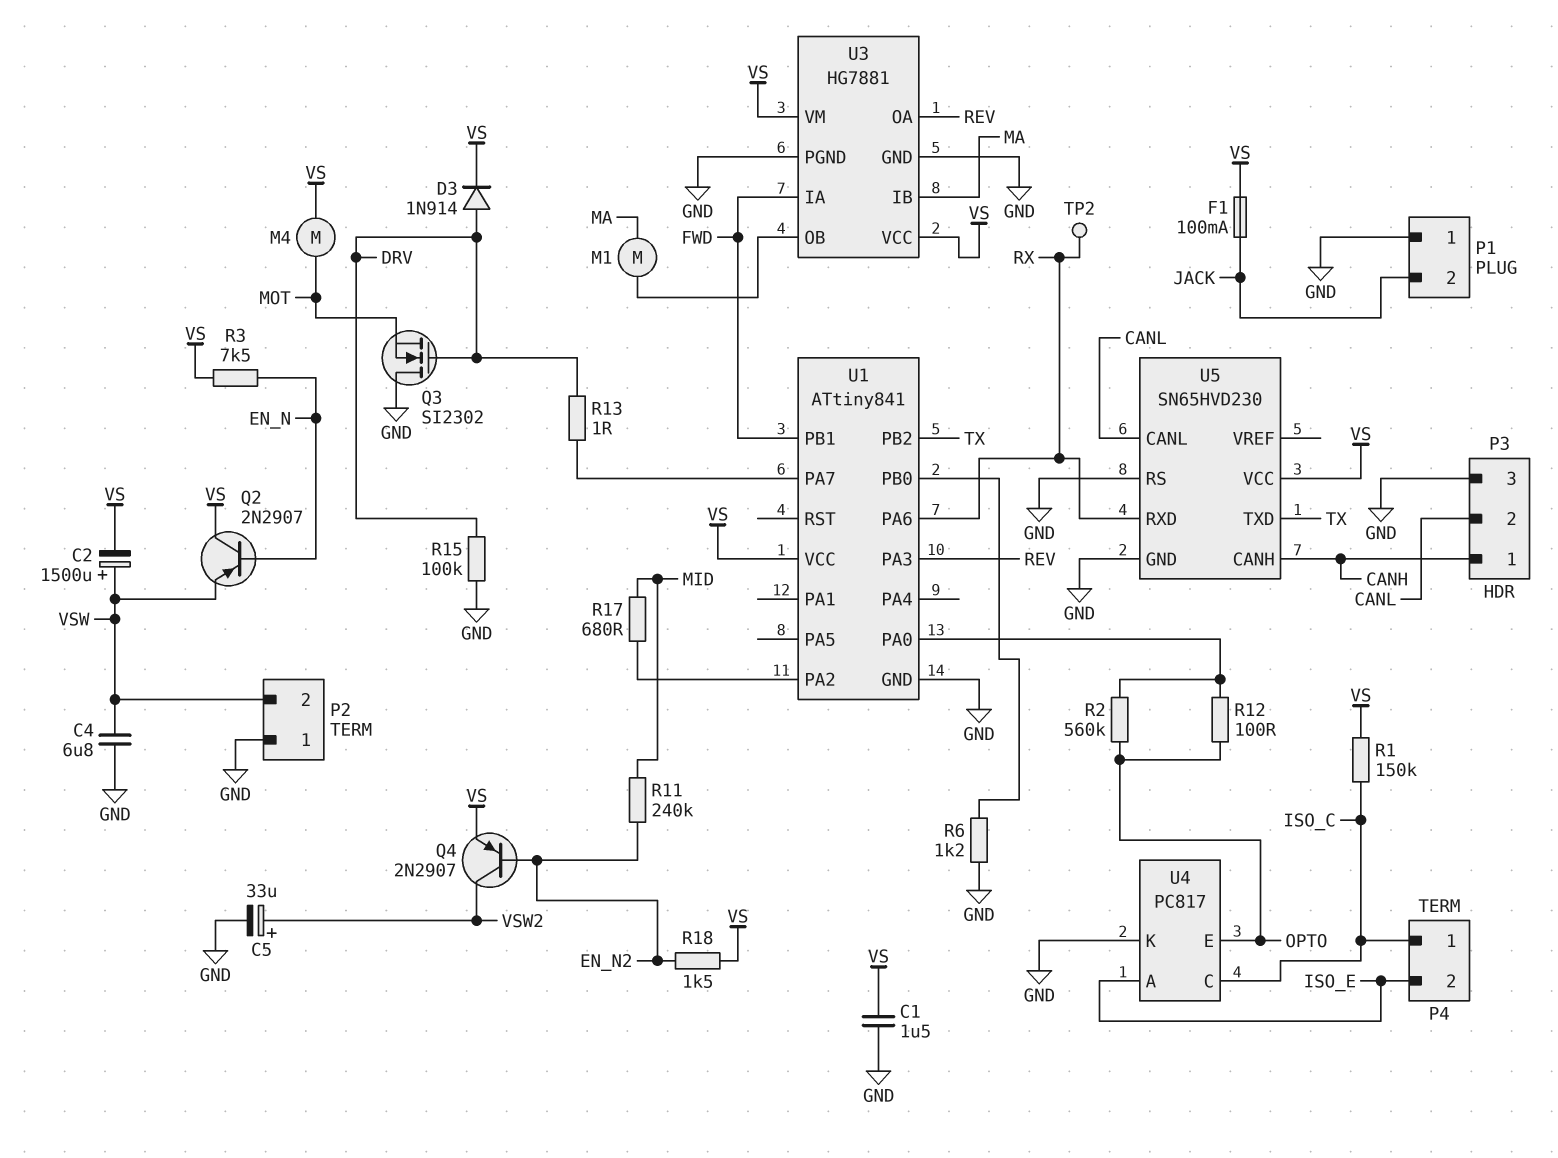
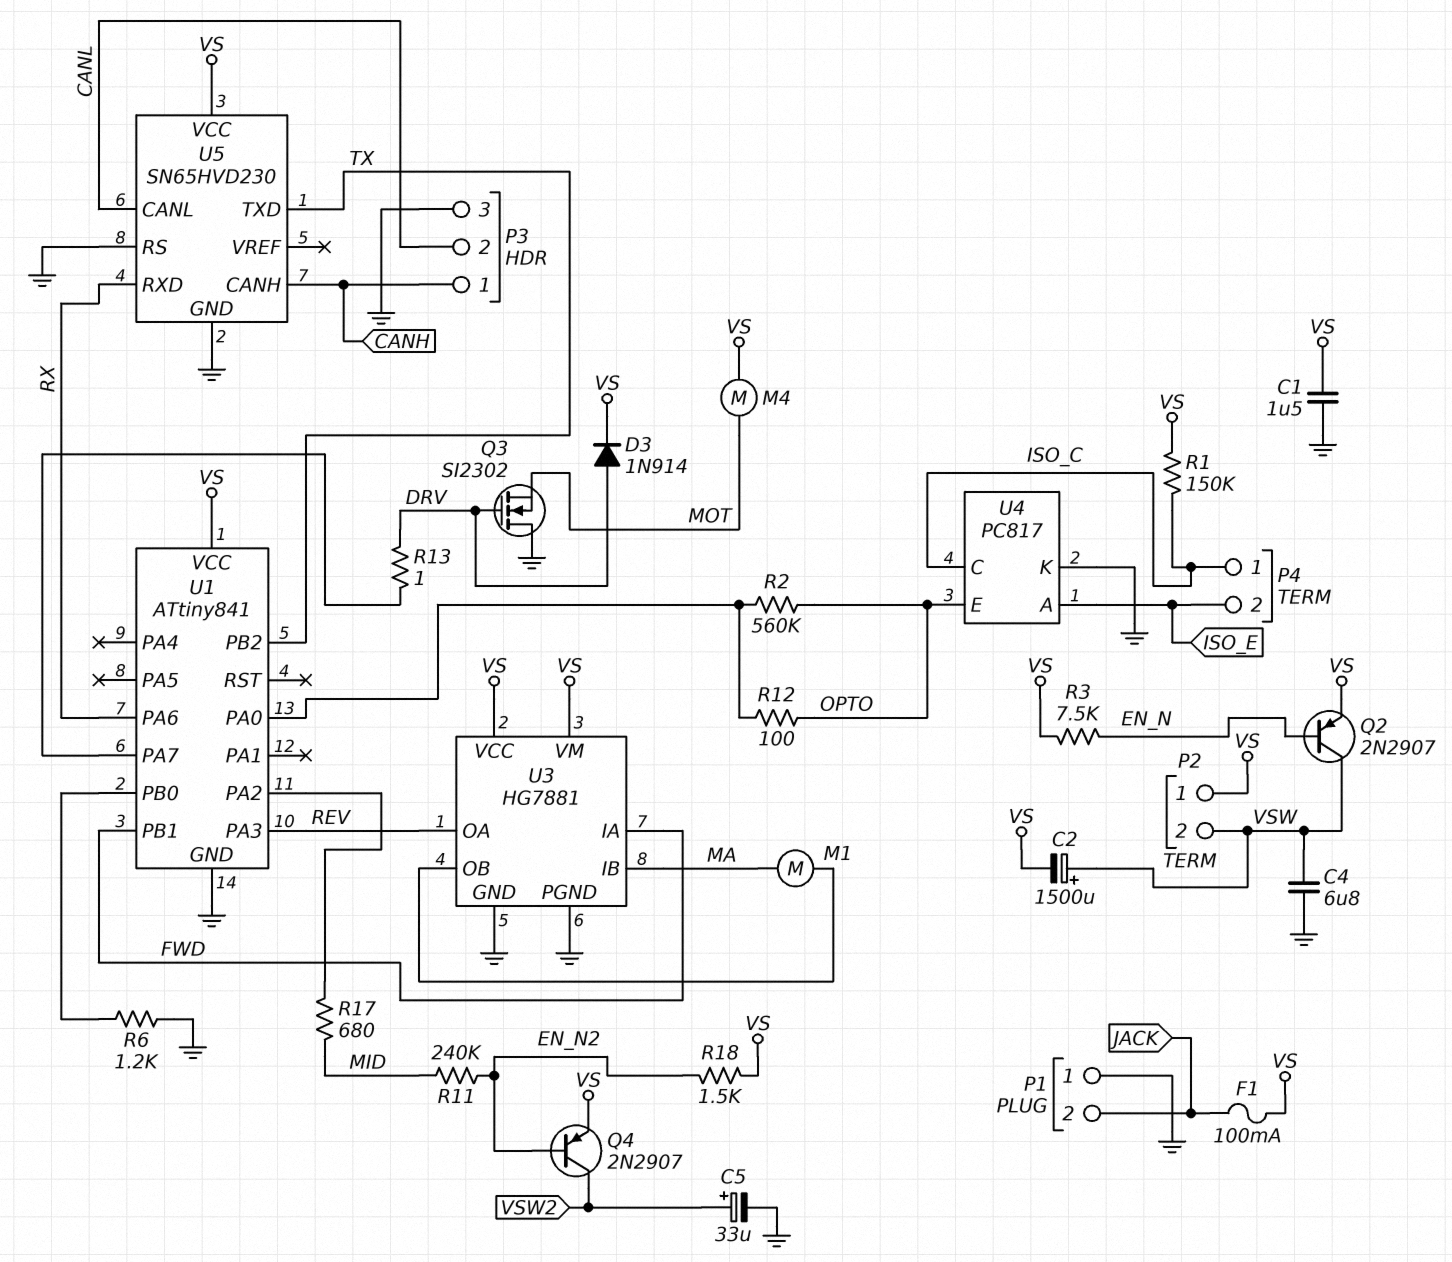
P2 pin 1: GND -> VS
Q2: PNP 2N2907 (B EN_N, C VS, E VSW) -> PNP 2N2907 (B EN_N, C VSW, E VS)
R15: 100k (DRV, GND) -> none
TP2: test point (RX) -> none

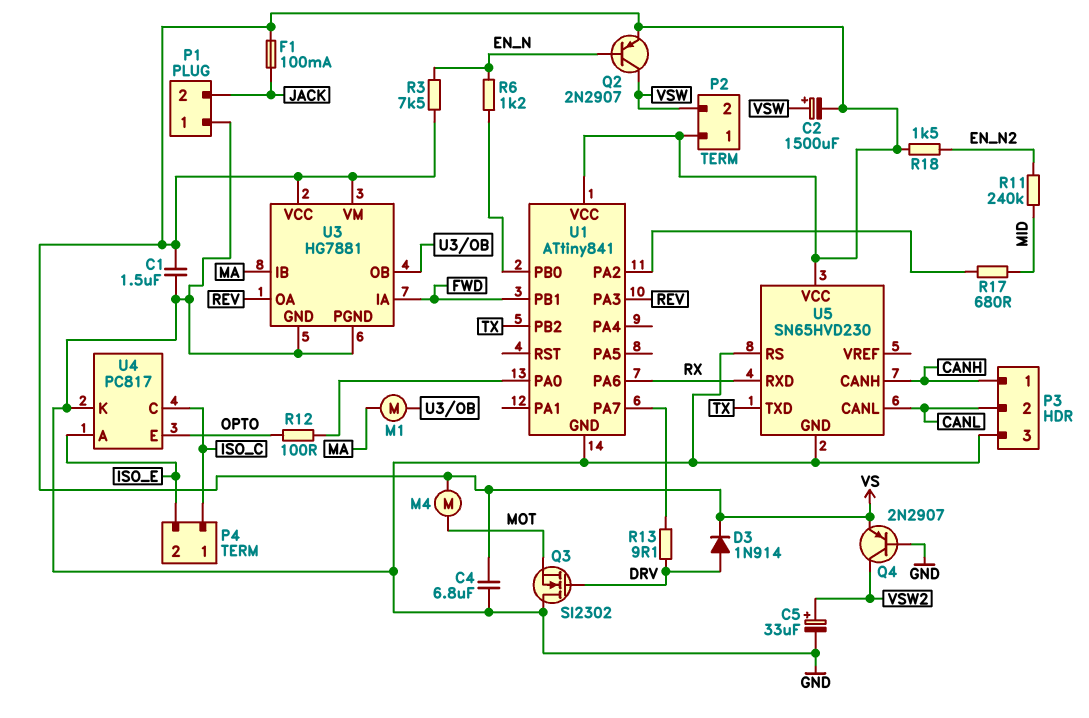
C4: 6.8uF (GND, VSW) -> 6.8uF (GND, VS)
Q4: PNP 2N2907 (B EN_N2, C VSW2, E VS) -> PNP 2N2907 (B GND, C VSW2, E VS)
R1: 150k (ISO_C, VS) -> none
R2: 560k (OPTO, U1/PA0) -> none
R6: 1.2k (GND, U1/PB0) -> 1.2k (EN_N, U1/PB0)
R13: 1 (DRV, U1/PA7) -> 9.1 (DRV, U1/PA7)

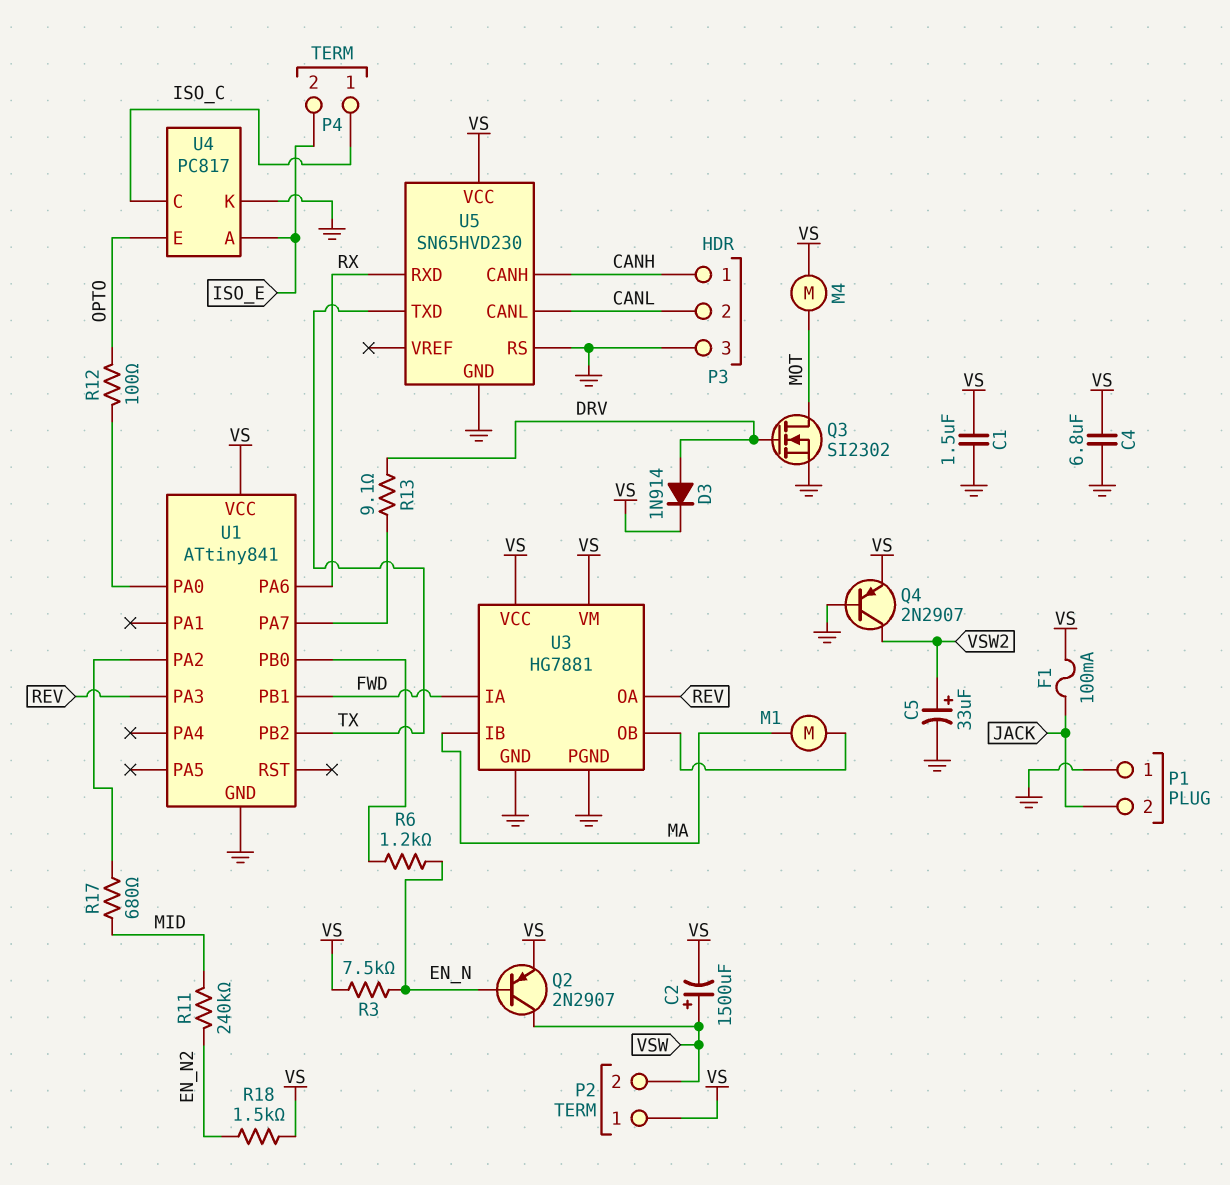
Q3: NMOS SI2302 (G DRV, D GND, S MOT) -> NMOS SI2302 (G DRV, D MOT, S GND)

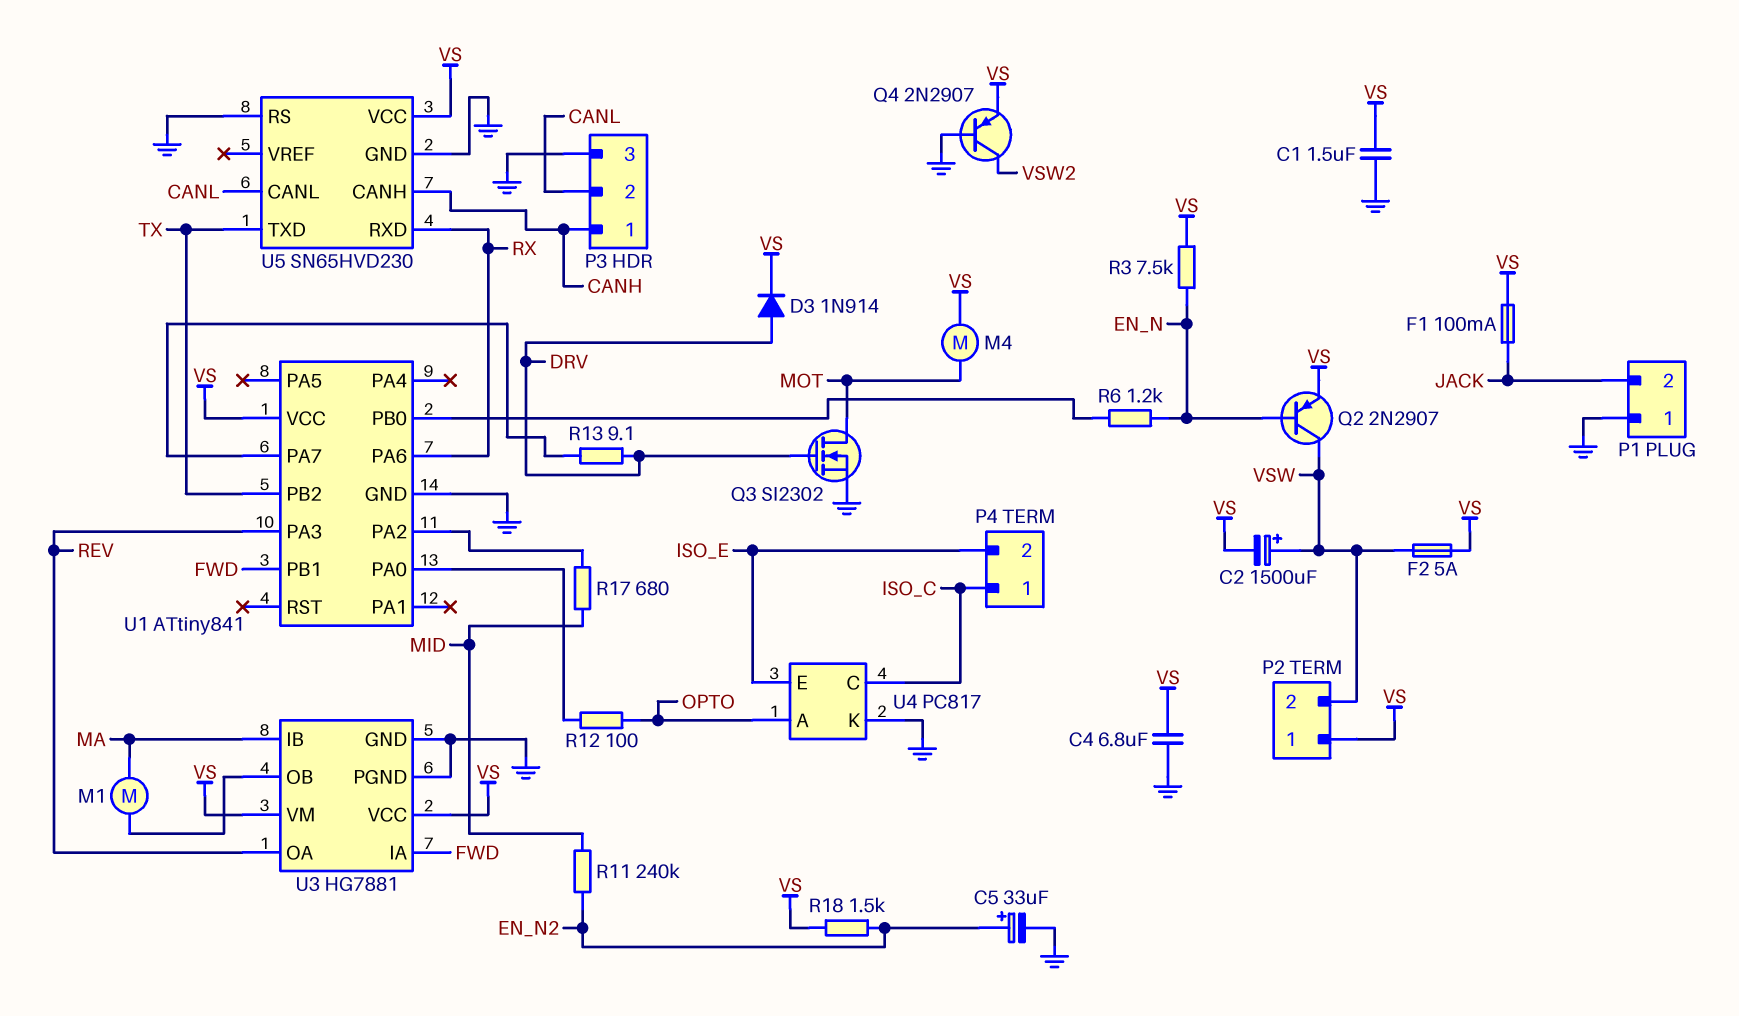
C5: 33uF (plus VSW2, minus GND) -> 33uF (plus EN_N2, minus GND)
F2: none -> 5A (VS, VSW)
U4 pin A: ISO_E -> OPTO
U4 pin E: OPTO -> ISO_E

